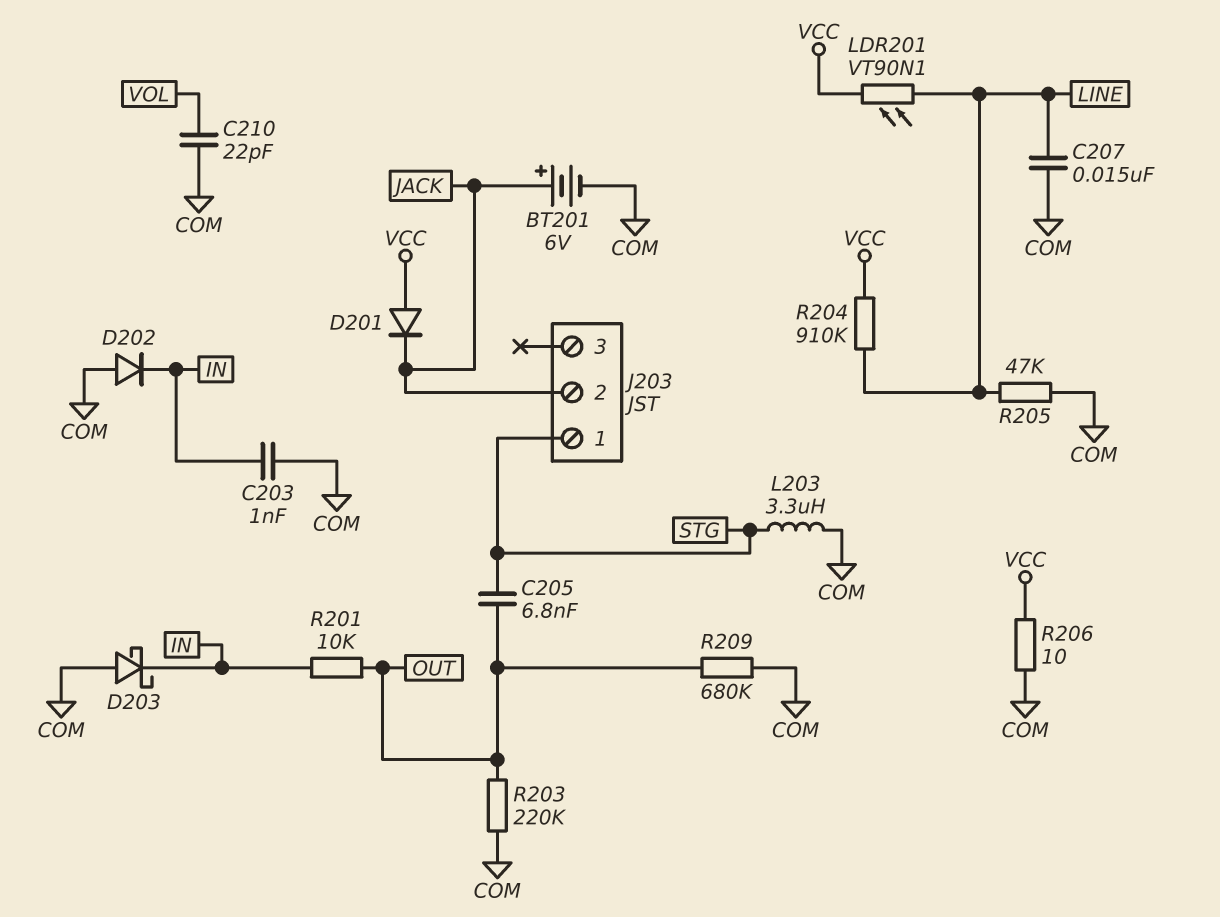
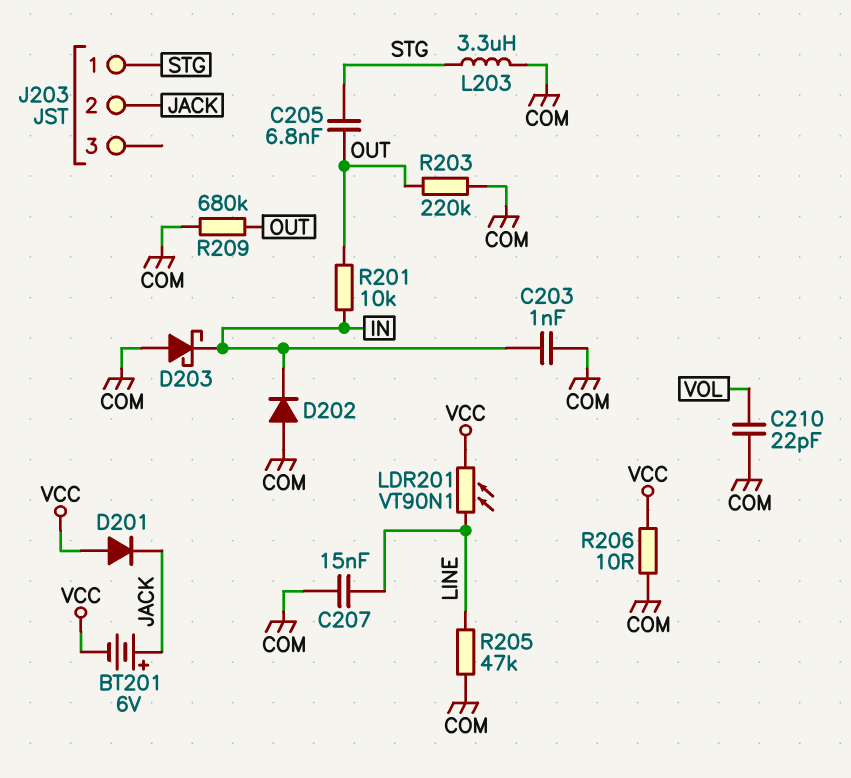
BT201: 6V (plus JACK, minus COM) -> 6V (plus JACK, minus VCC)
R204: 910k (LINE, VCC) -> none

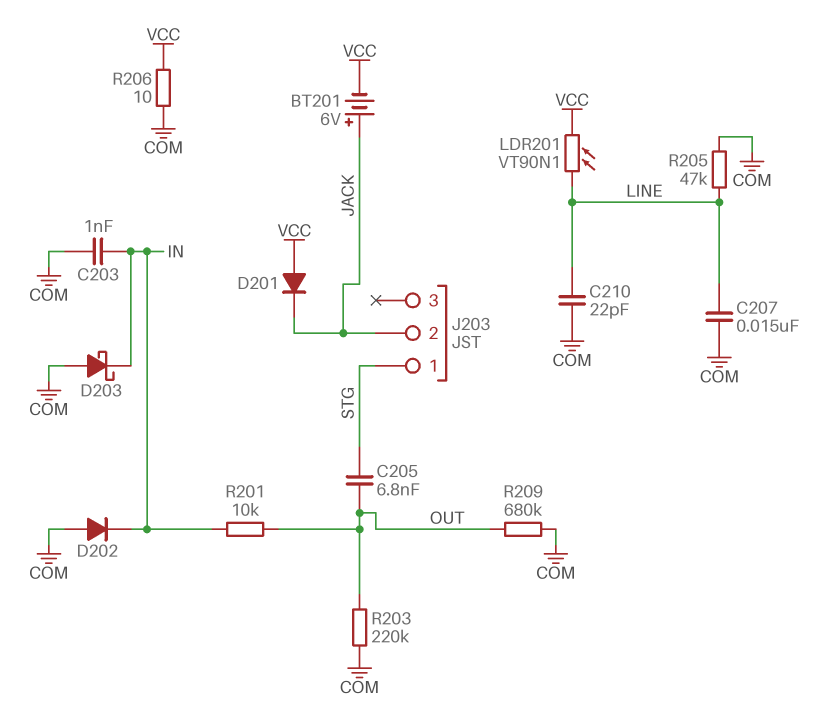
C210: 22pF (COM, VOL) -> 22pF (COM, LINE)
L203: 3.3uH (COM, STG) -> none

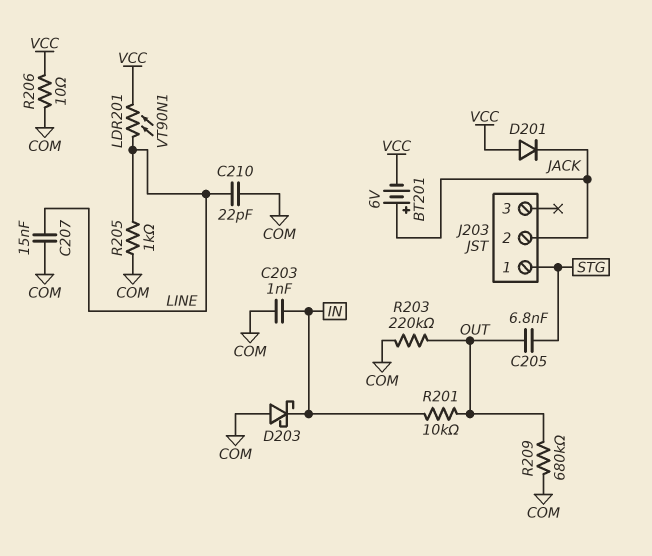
D202: diode (A COM, K IN) -> none
R205: 47k (COM, LINE) -> 1k (COM, LINE)

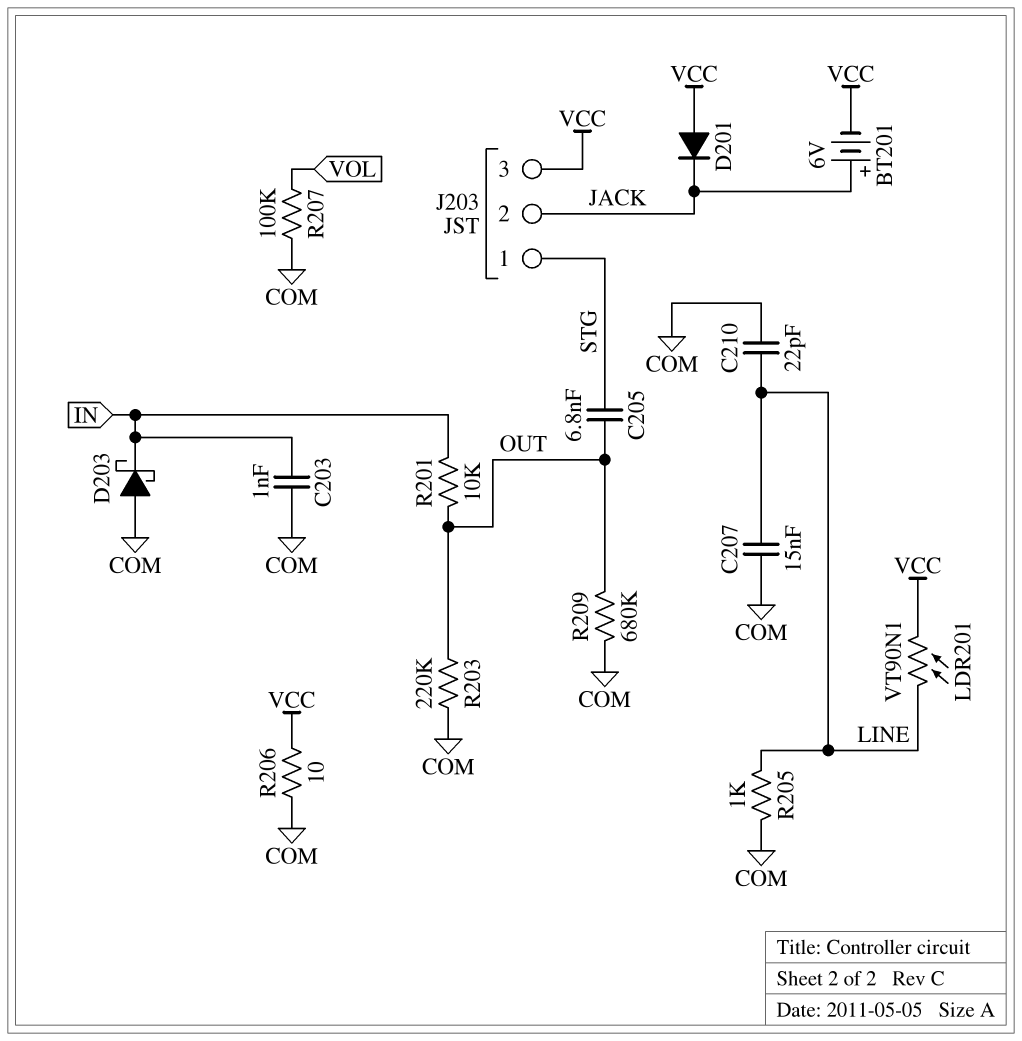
J203 pin 3: none -> VCC
R207: none -> 100k (COM, VOL)

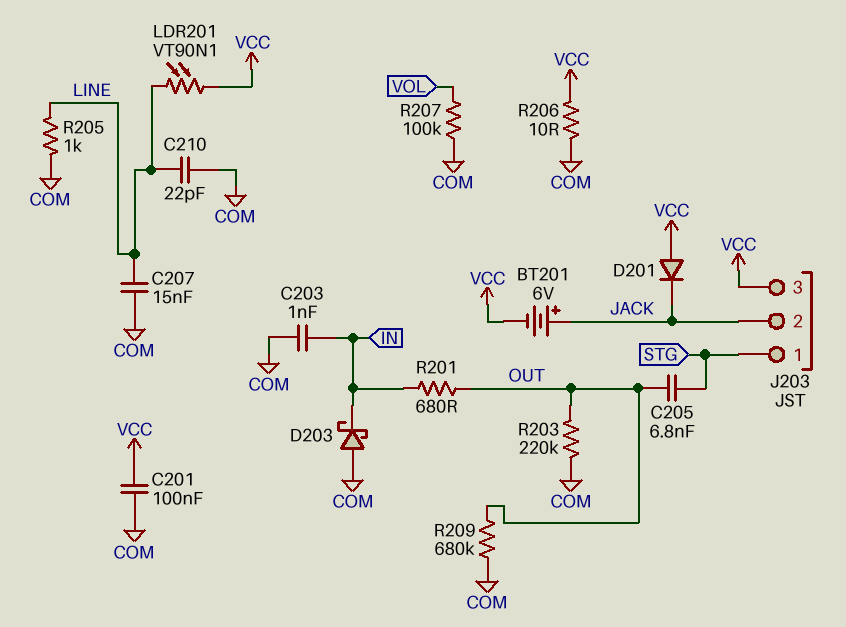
C201: none -> 100nF (COM, VCC)
R201: 10k (IN, OUT) -> 680 (IN, OUT)

